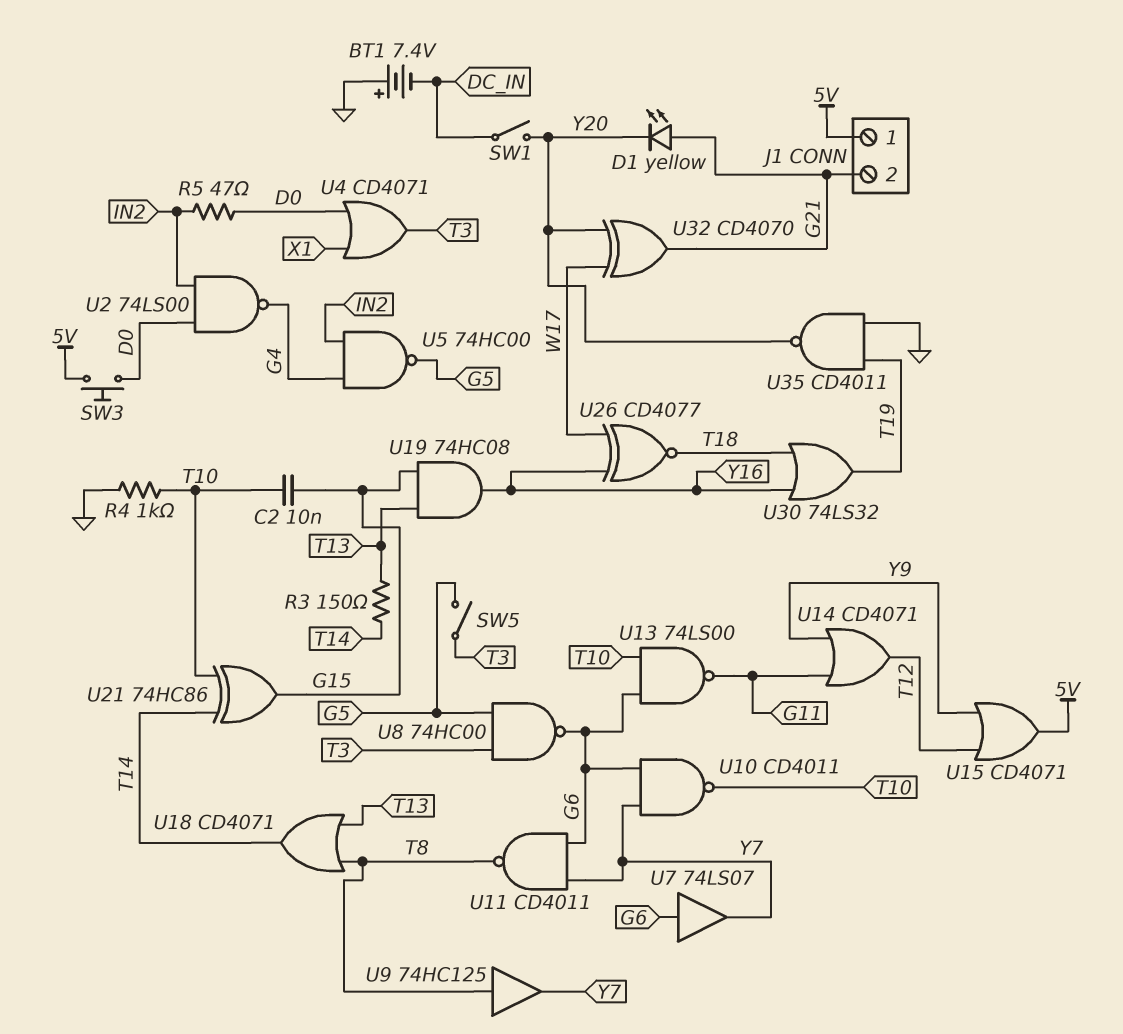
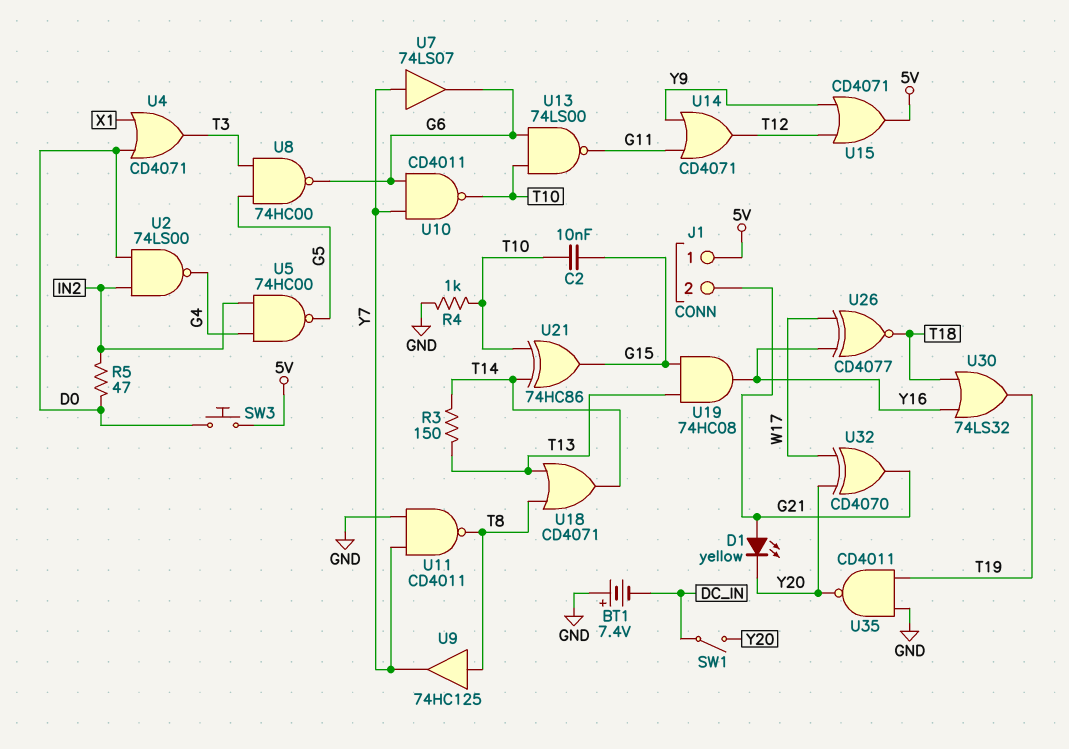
SW5: switch (G5, T3) -> none
U7: buffer 74LS07 (in G6, out Y7) -> buffer 74LS07 (in Y7, out G6)
U11: NAND CD4011 (in G6, in Y7, out T8) -> NAND CD4011 (in GND, in Y7, out T8)

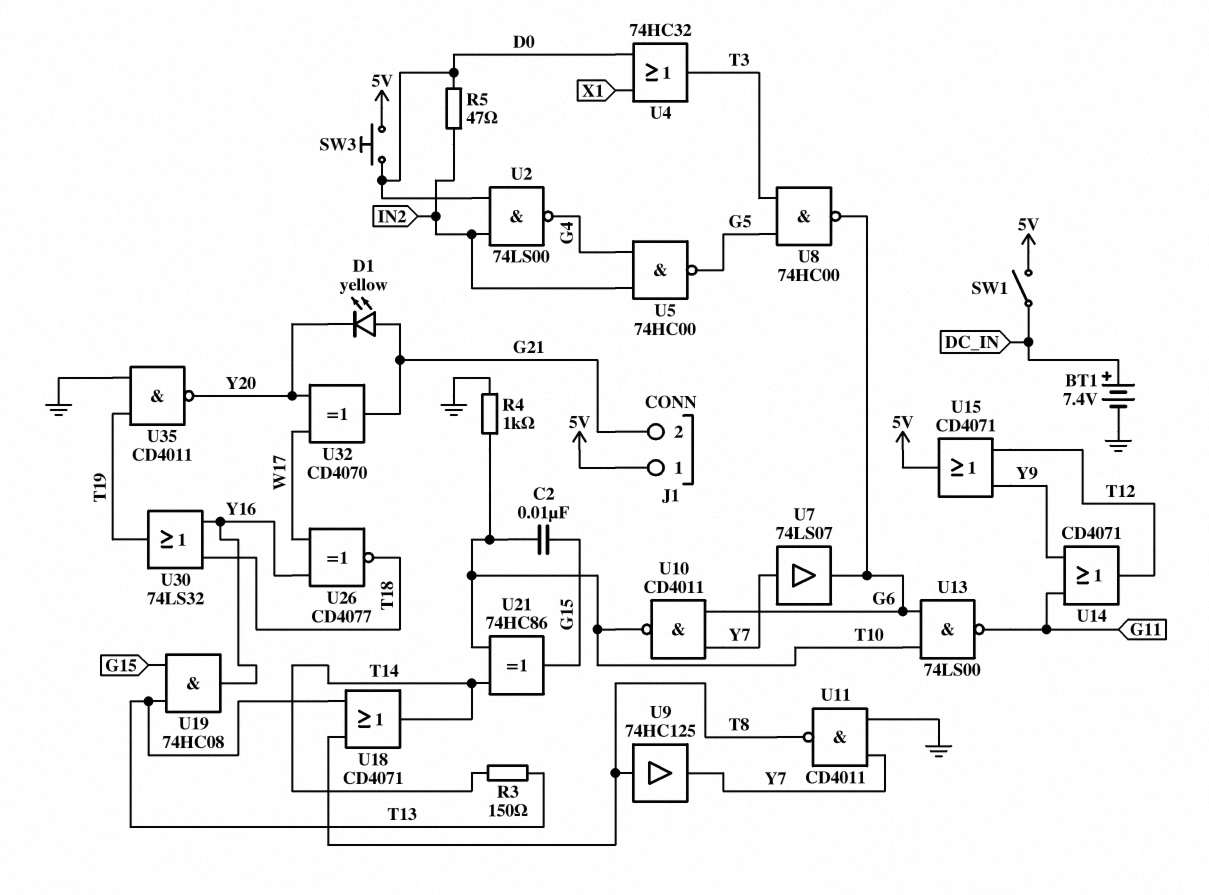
BT1: 7.4V (plus GND, minus DC_IN) -> 7.4V (plus DC_IN, minus GND)
SW1: switch (DC_IN, Y20) -> switch (5V, DC_IN)
U4: OR CD4071 (in D0, in X1, out T3) -> OR 74HC32 (in D0, in X1, out T3)

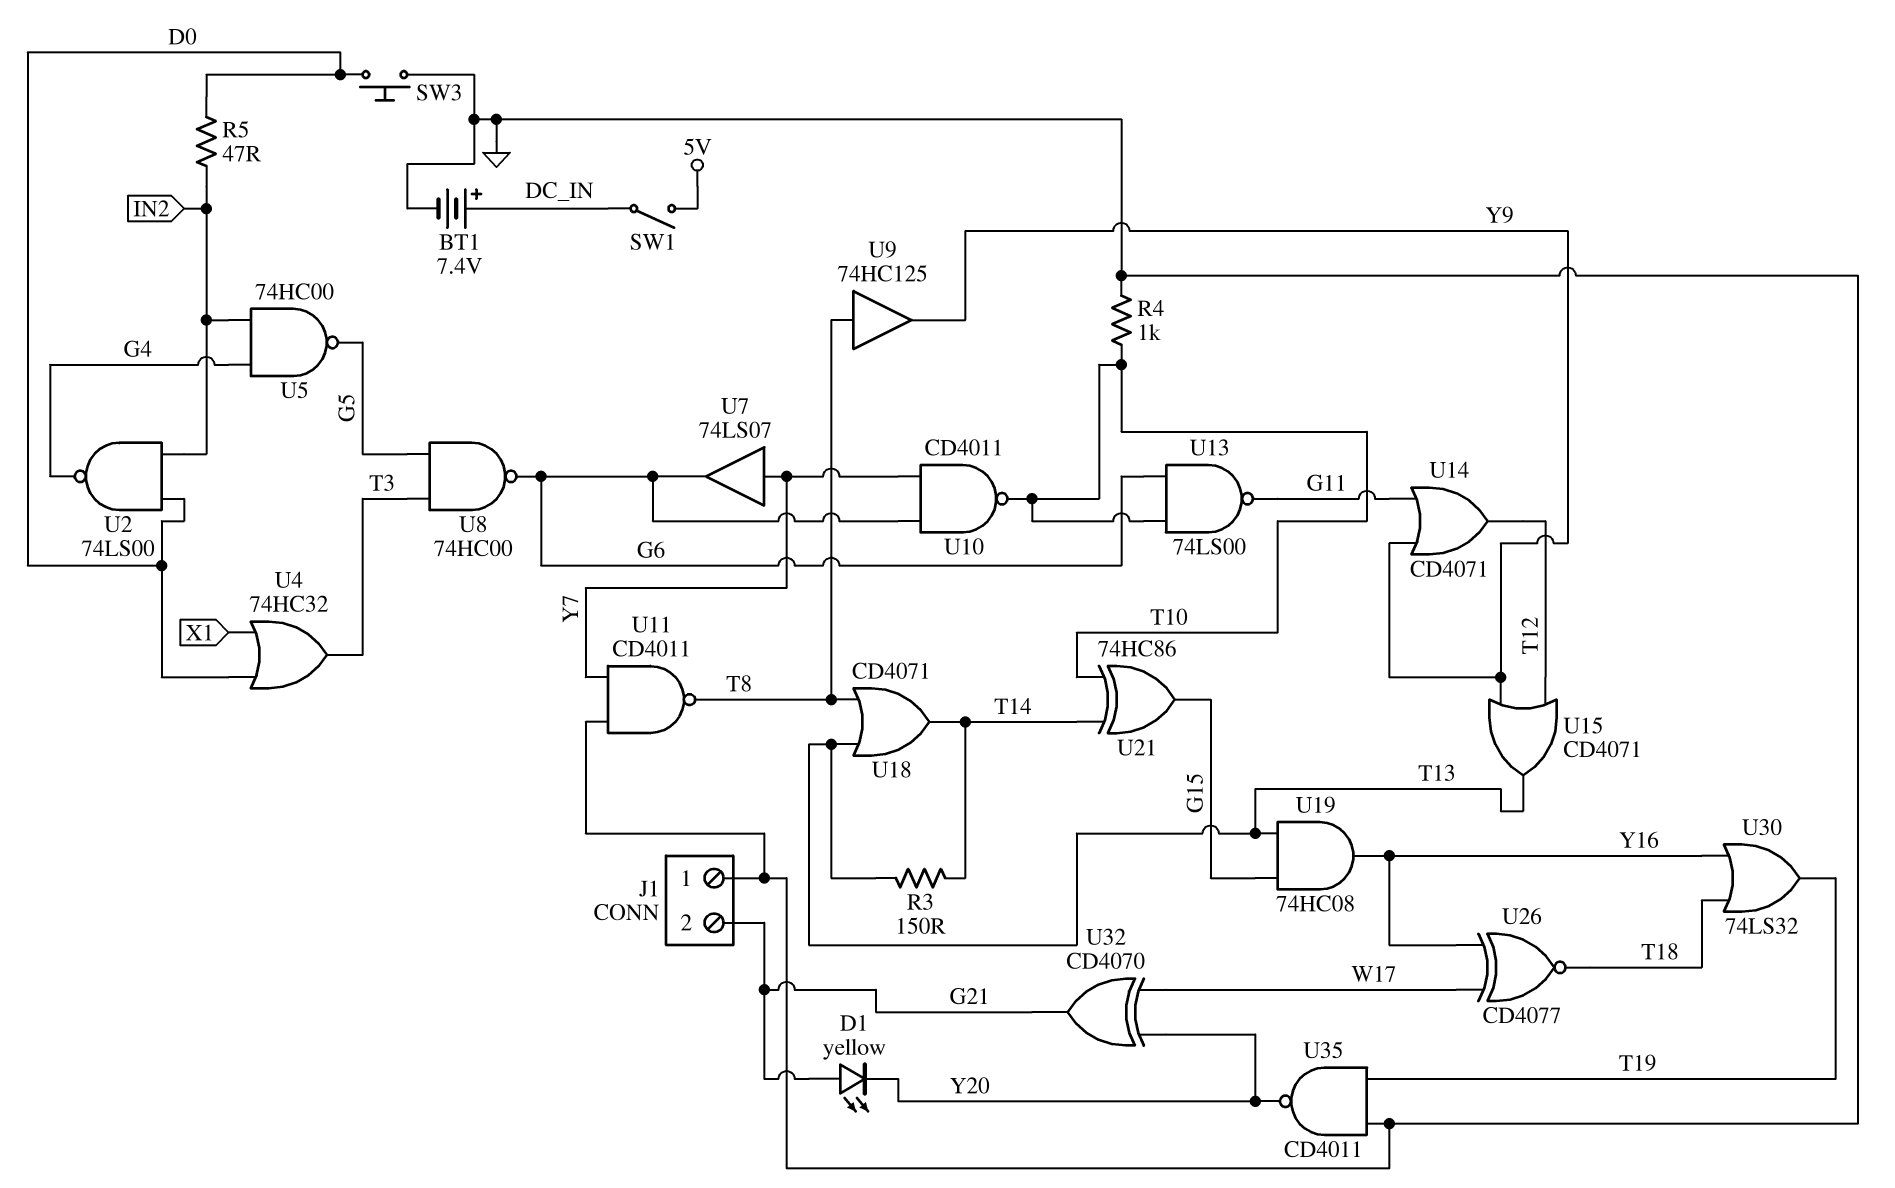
C2: 10nF (G15, T10) -> none
J1 pin 1: 5V -> GND
SW3: button (5V, D0) -> button (D0, GND)
U9: buffer 74HC125 (in T8, out Y7) -> buffer 74HC125 (in T8, out Y9)
U15: OR CD4071 (in T12, in Y9, out 5V) -> OR CD4071 (in T12, in Y9, out T13)

